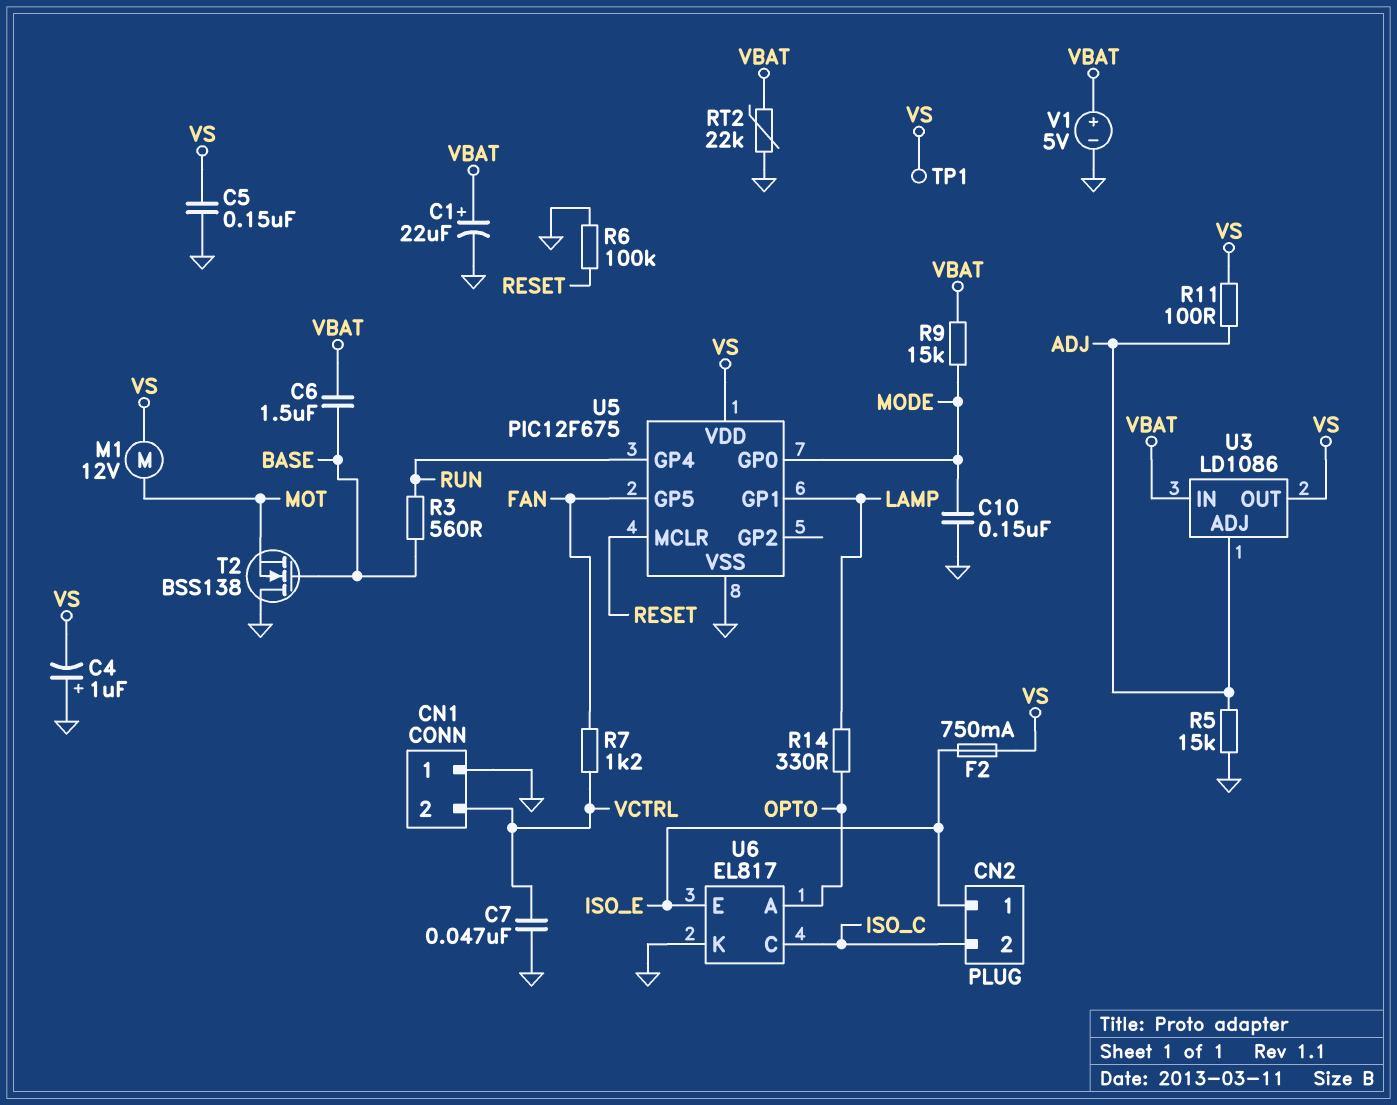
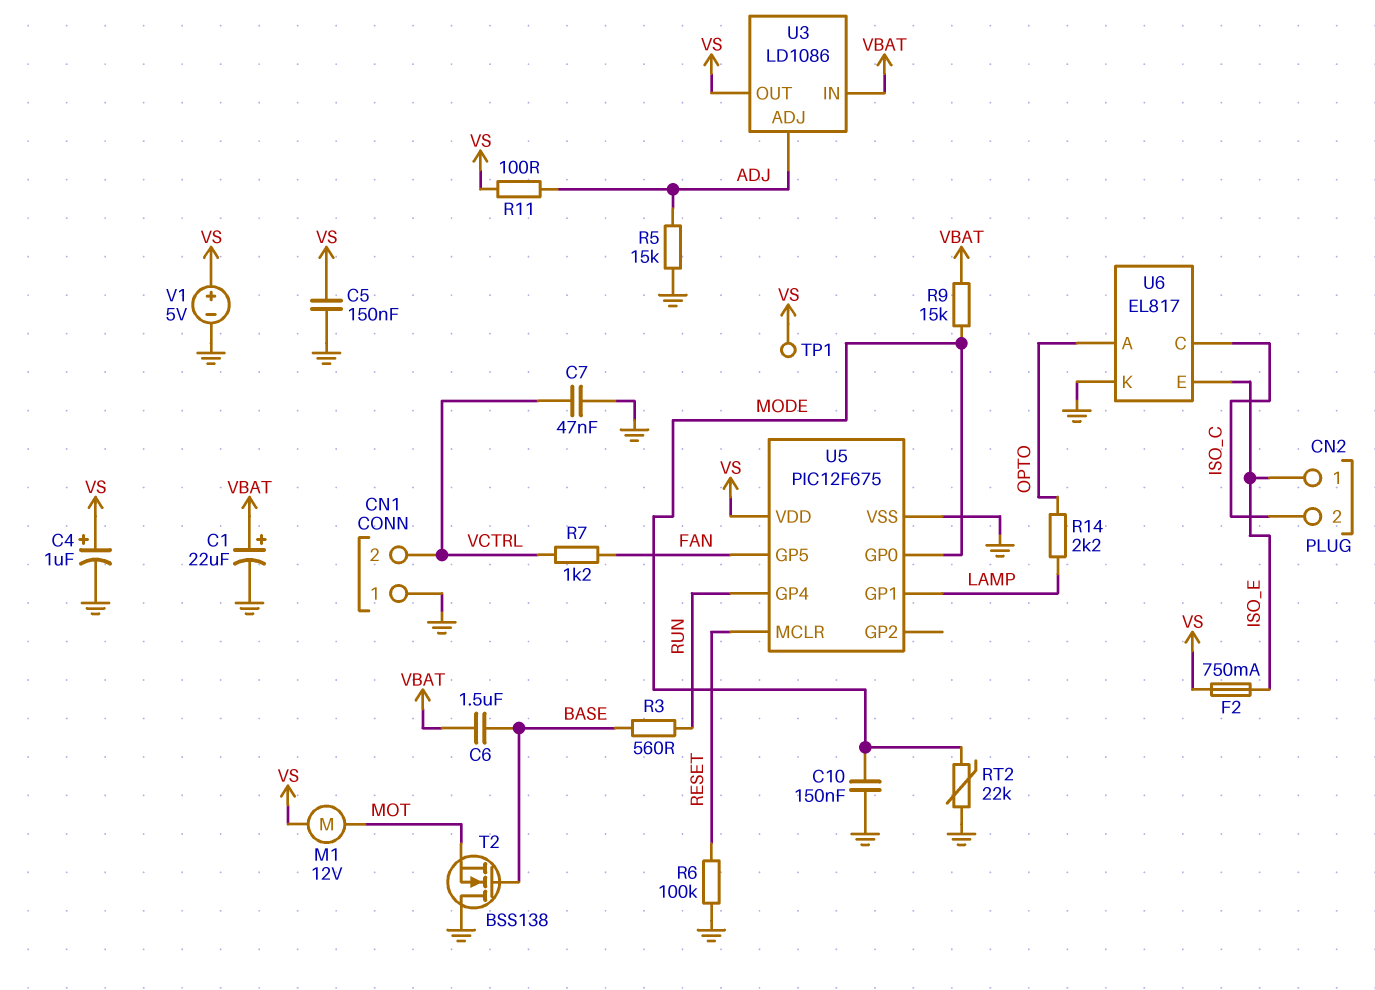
C4: 1uF (plus GND, minus VS) -> 1uF (plus VS, minus GND)
R14: 330 (LAMP, OPTO) -> 2.2k (LAMP, OPTO)
RT2: 22k (GND, VBAT) -> 22k (GND, MODE)
V1: 5V (plus VBAT, minus GND) -> 5V (plus VS, minus GND)

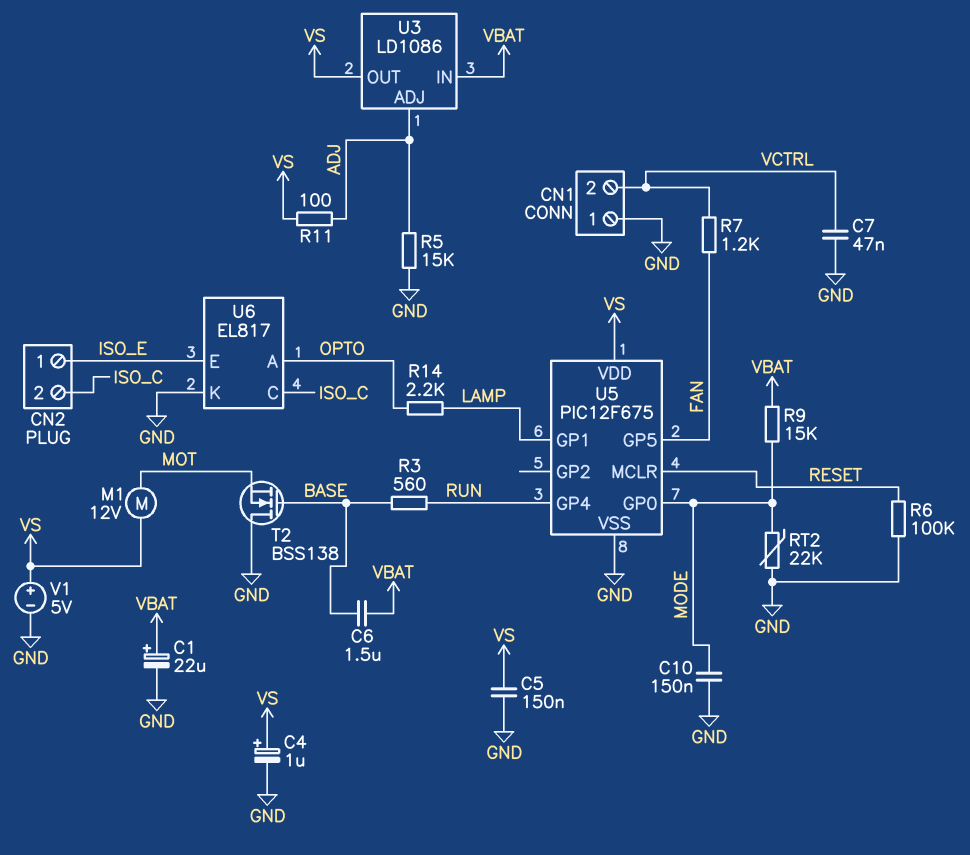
F2: 750mA (ISO_E, VS) -> none
TP1: test point (VS) -> none

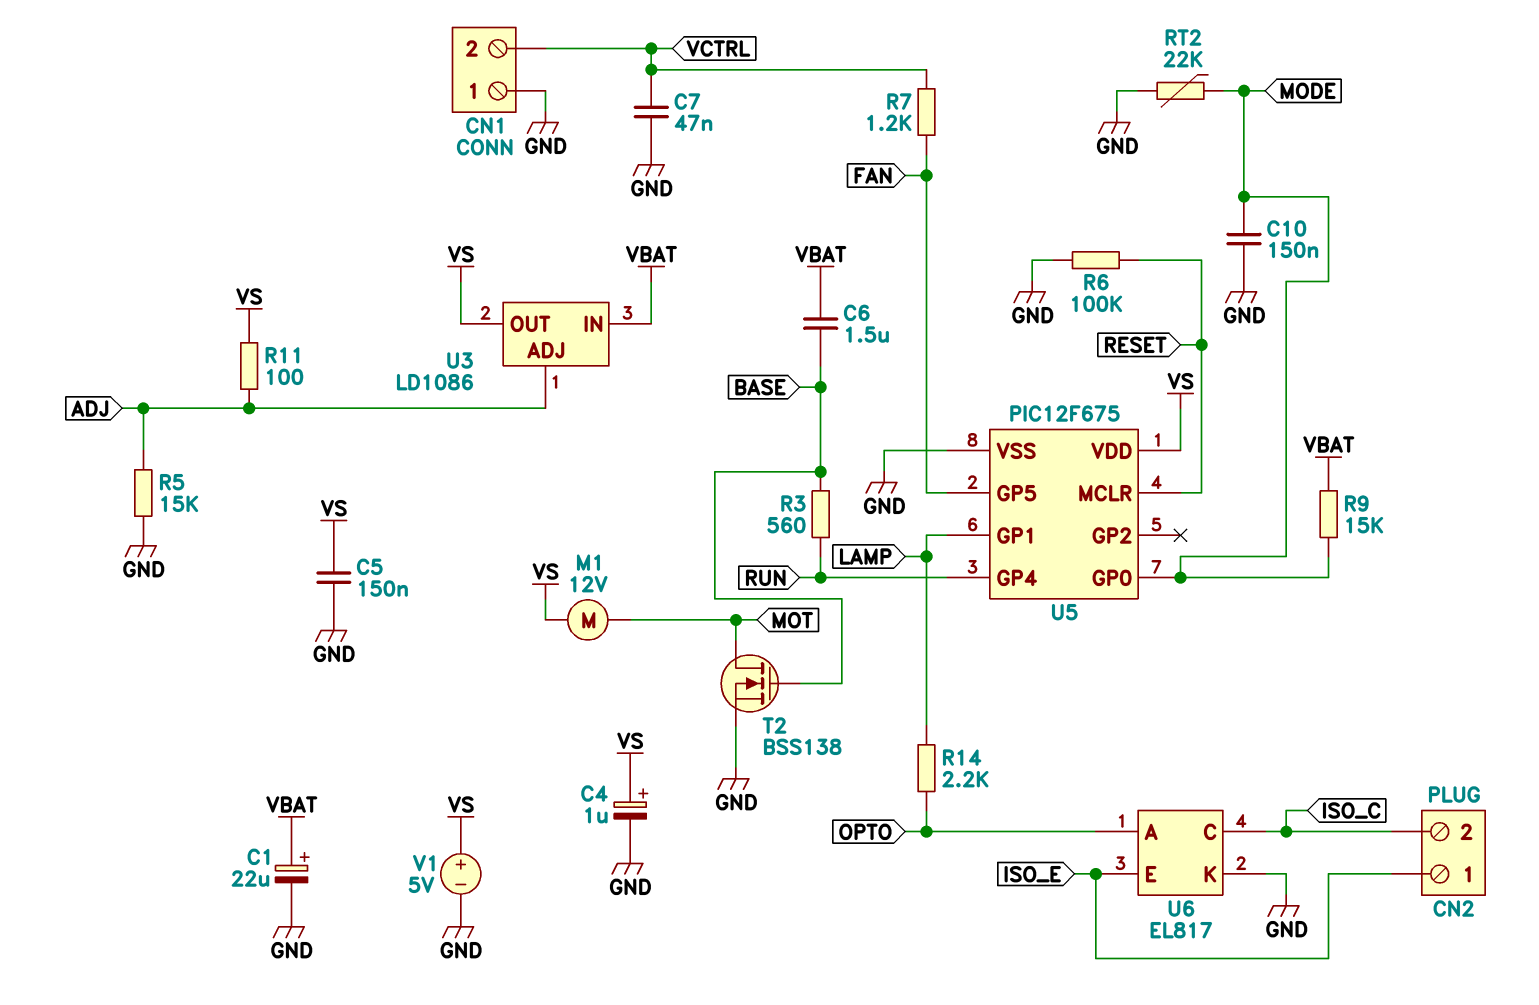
T2: NMOS BSS138 (G BASE, D GND, S MOT) -> NMOS BSS138 (G BASE, D MOT, S GND)

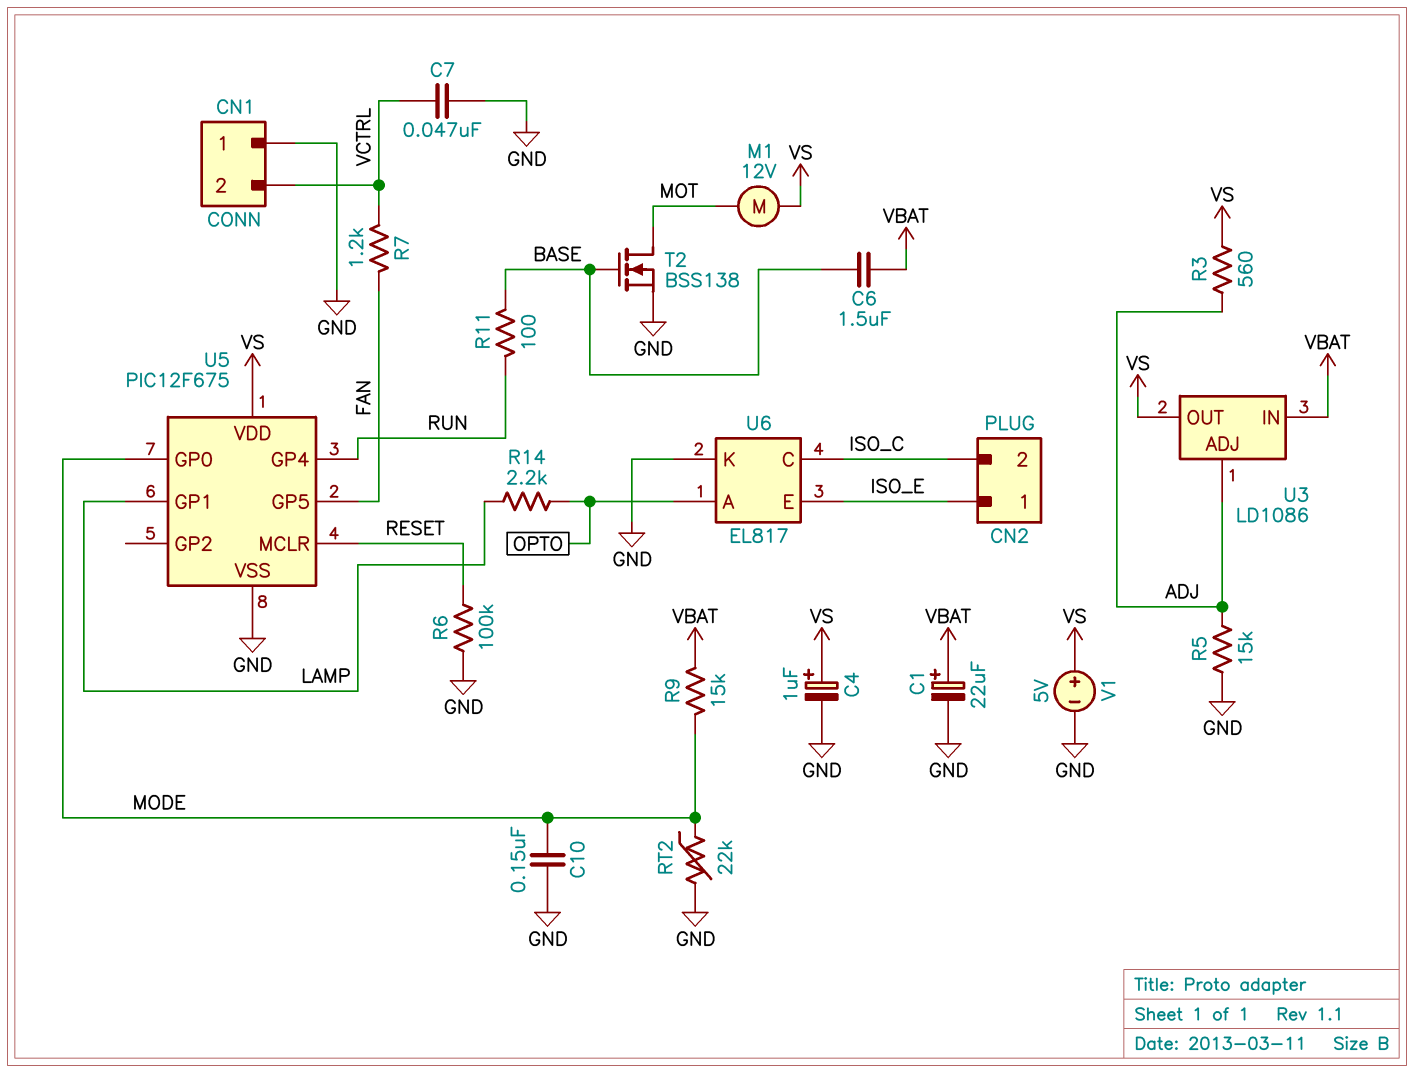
C5: 150nF (GND, VS) -> none
R3: 560 (BASE, RUN) -> 560 (ADJ, VS)
R11: 100 (ADJ, VS) -> 100 (BASE, RUN)

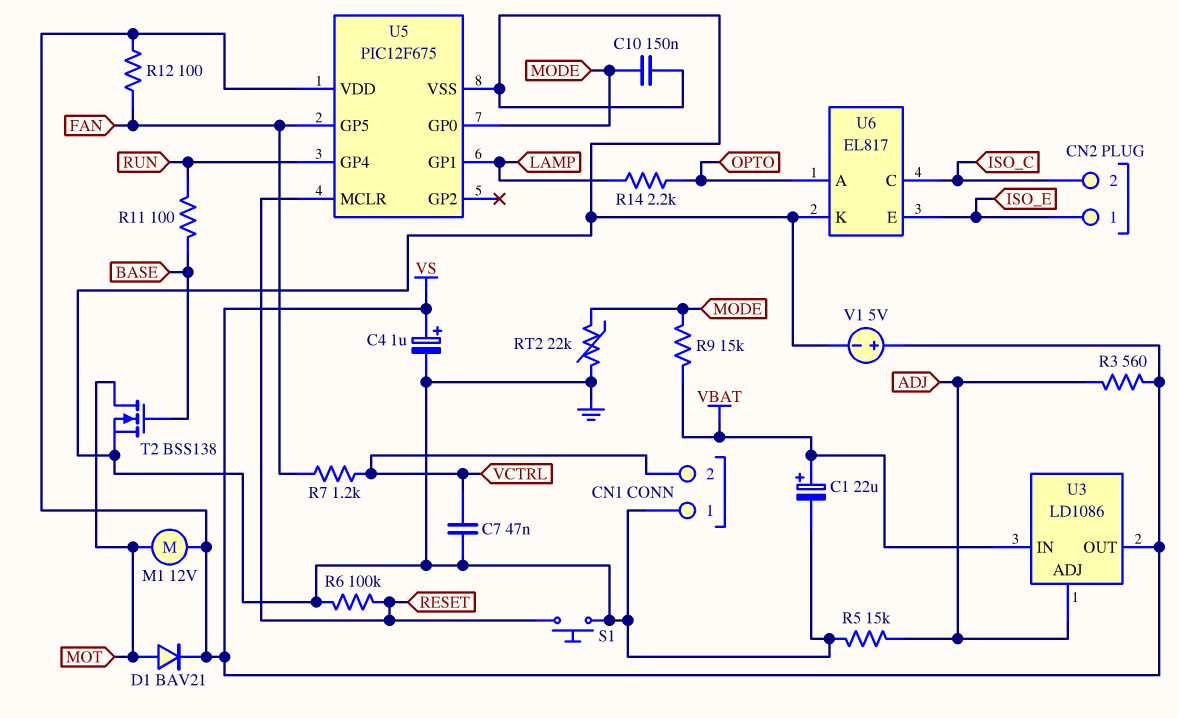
C6: 1.5uF (BASE, VBAT) -> none
D1: none -> diode BAV21 (A MOT, K VS)
R12: none -> 100 (FAN, VS)
S1: none -> button (GND, RESET)

